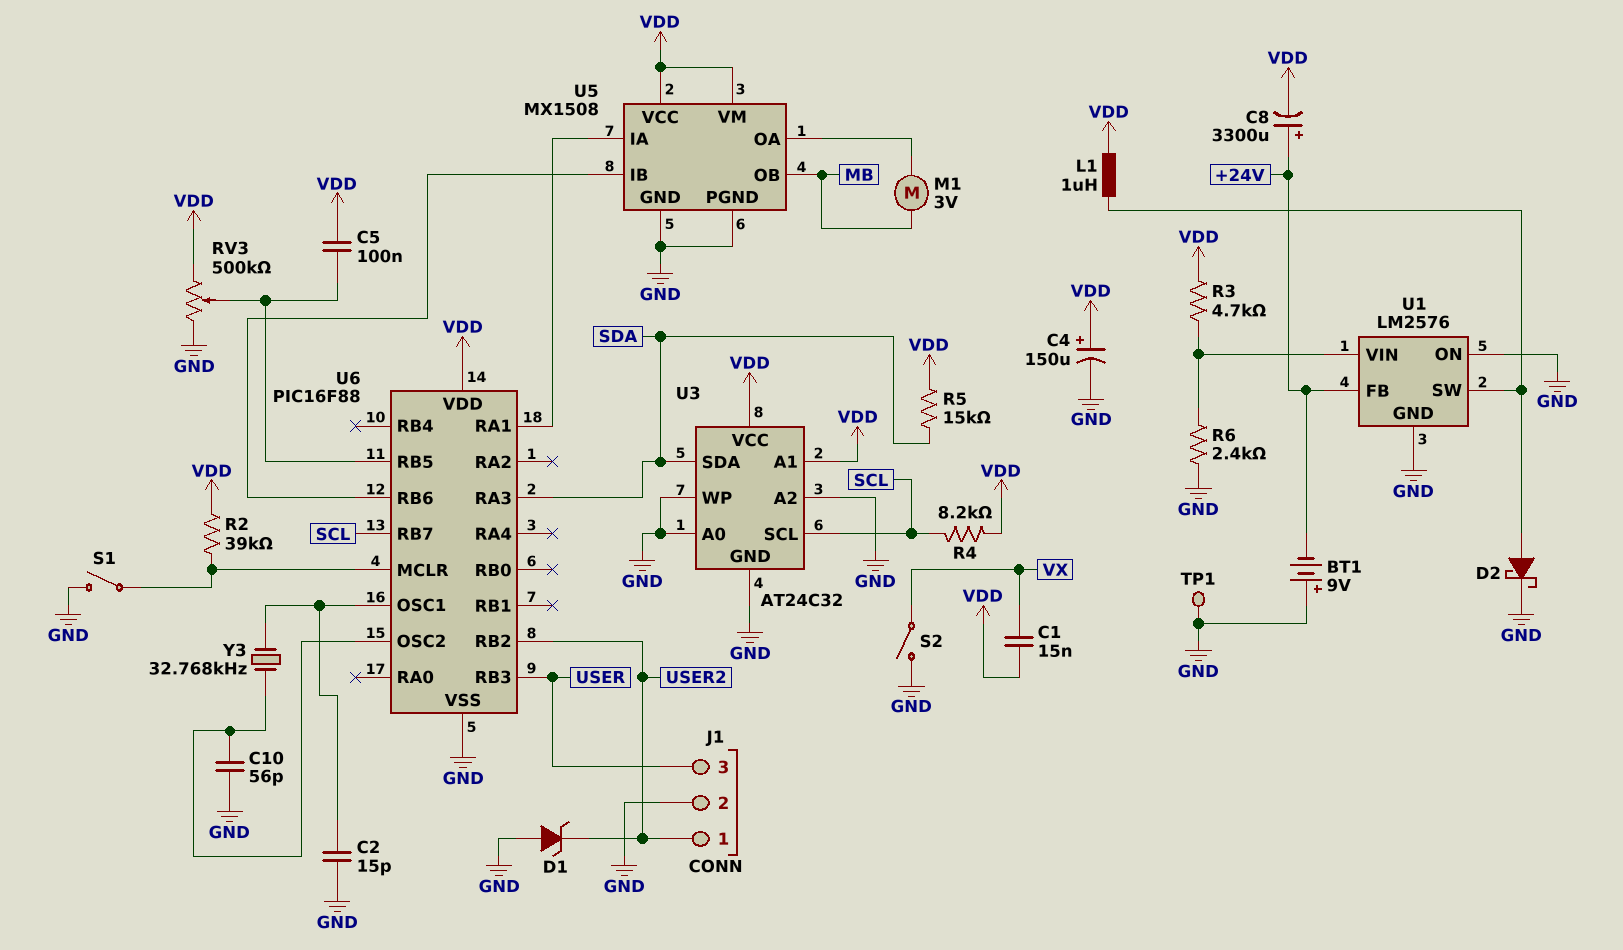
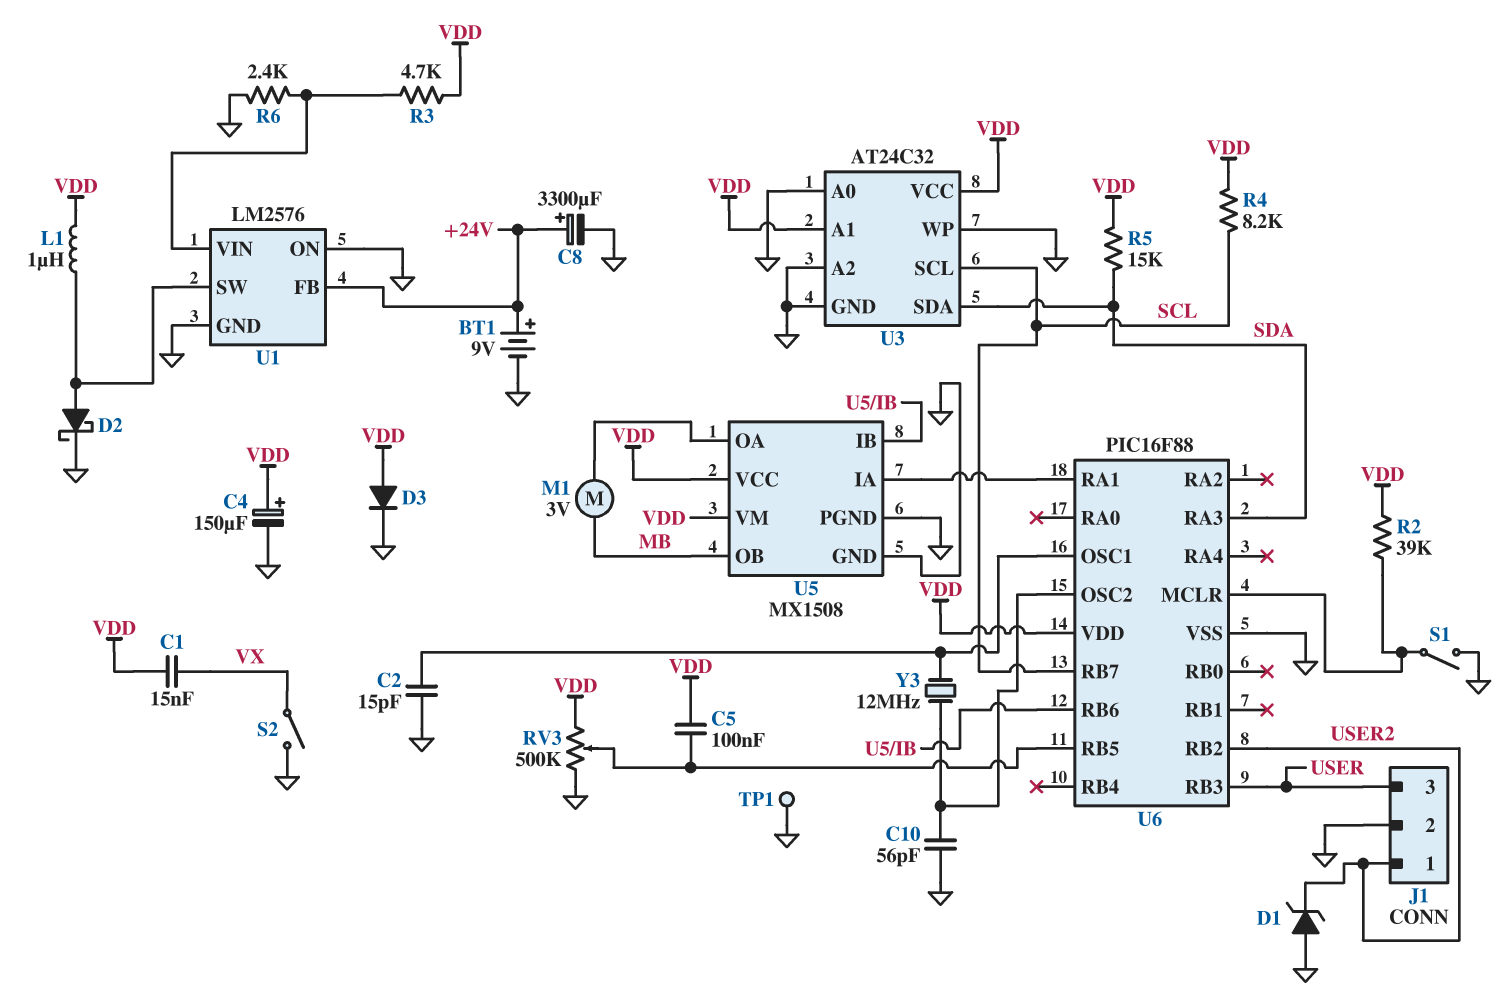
BT1: 9V (plus GND, minus +24V) -> 9V (plus +24V, minus GND)
C8: 3300uF (plus +24V, minus VDD) -> 3300uF (plus +24V, minus GND)
D3: none -> diode (A VDD, K GND)
Y3: 32.768kHz (U6/OSC1, U6/OSC2) -> 12MHz (U6/OSC1, U6/OSC2)

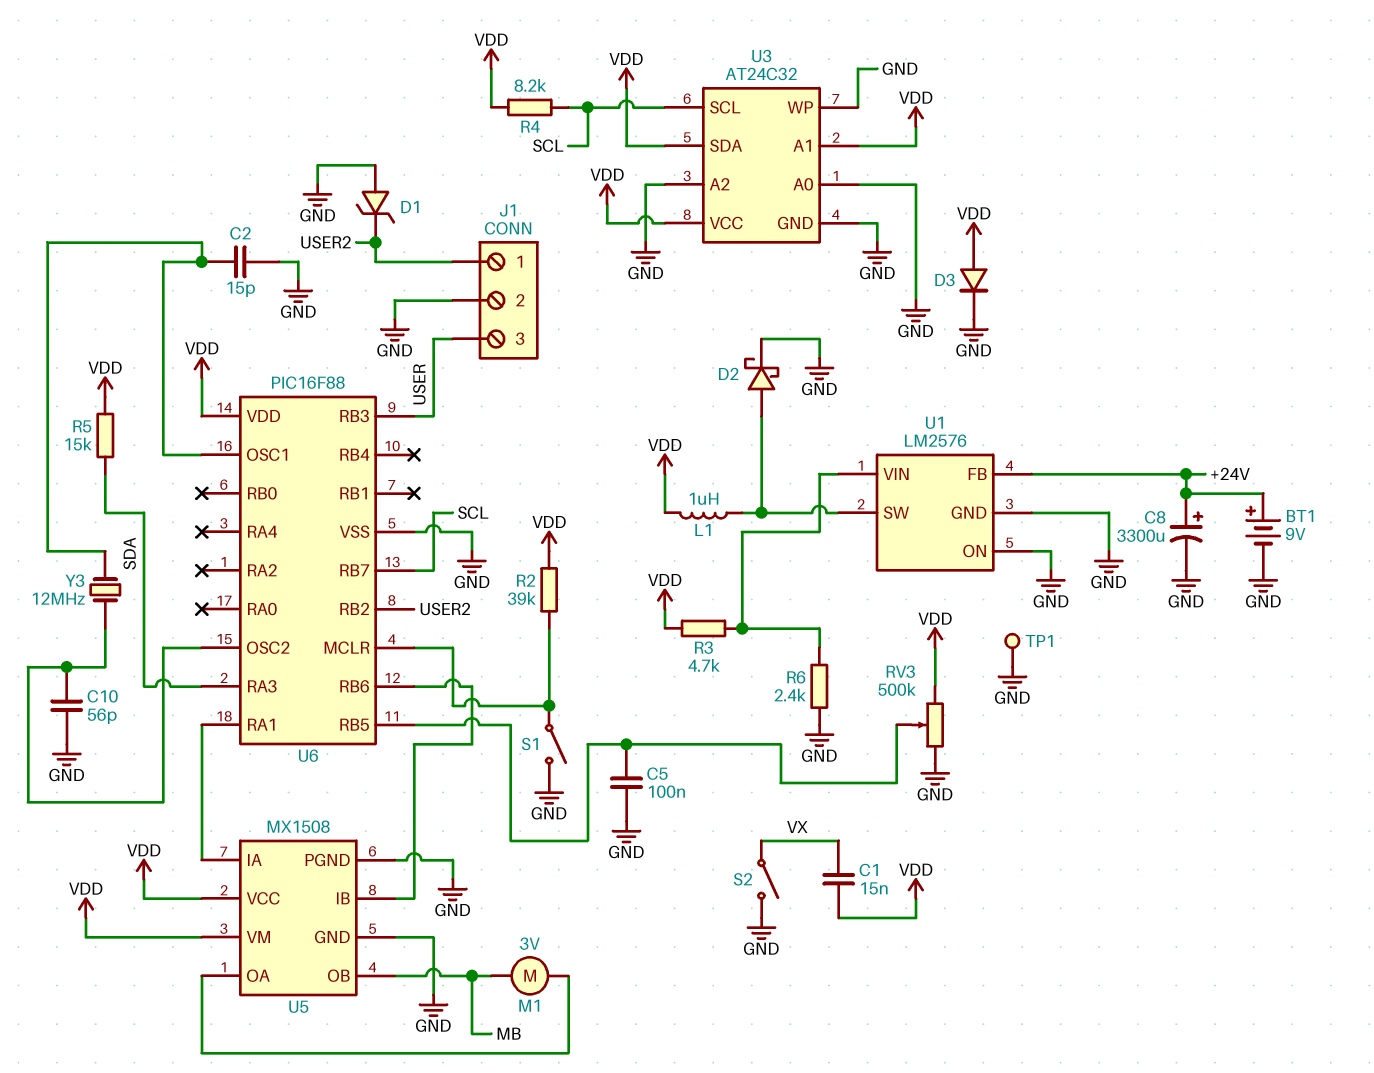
C4: 150uF (plus VDD, minus GND) -> none
C5: 100nF (U6/RB5, VDD) -> 100nF (GND, U6/RB5)
U3 pin SDA: SDA -> VDD

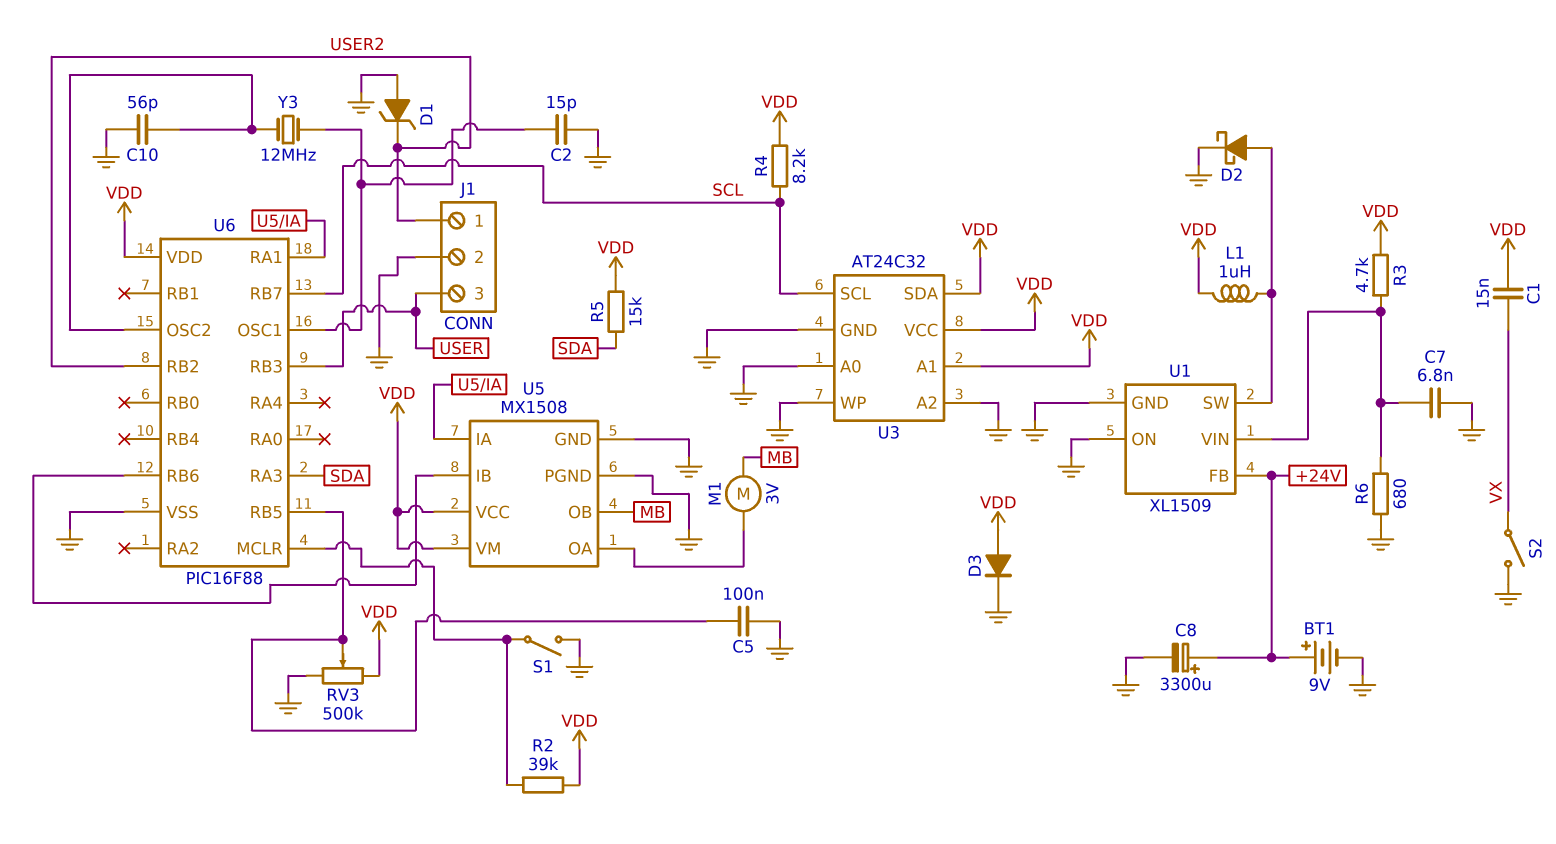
C7: none -> 6.8nF (GND, U1/VIN)
R6: 2.4k (GND, U1/VIN) -> 680 (GND, U1/VIN)
TP1: test point (GND) -> none
U1: LM2576 -> XL1509

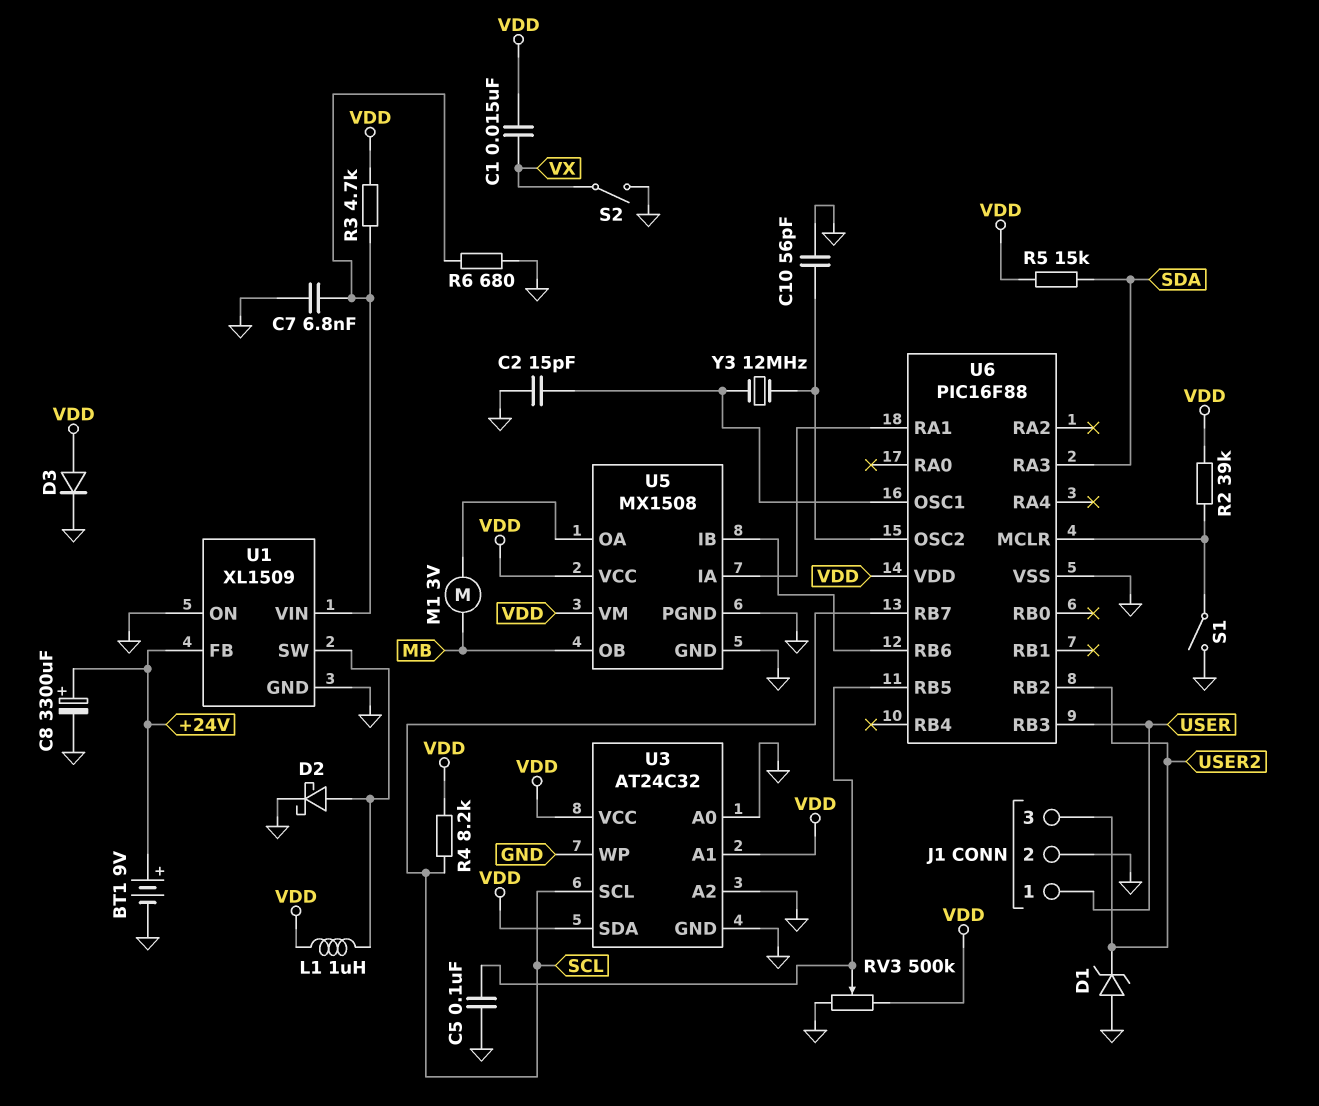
J1 pin 1: USER2 -> USER
J1 pin 3: USER -> USER2

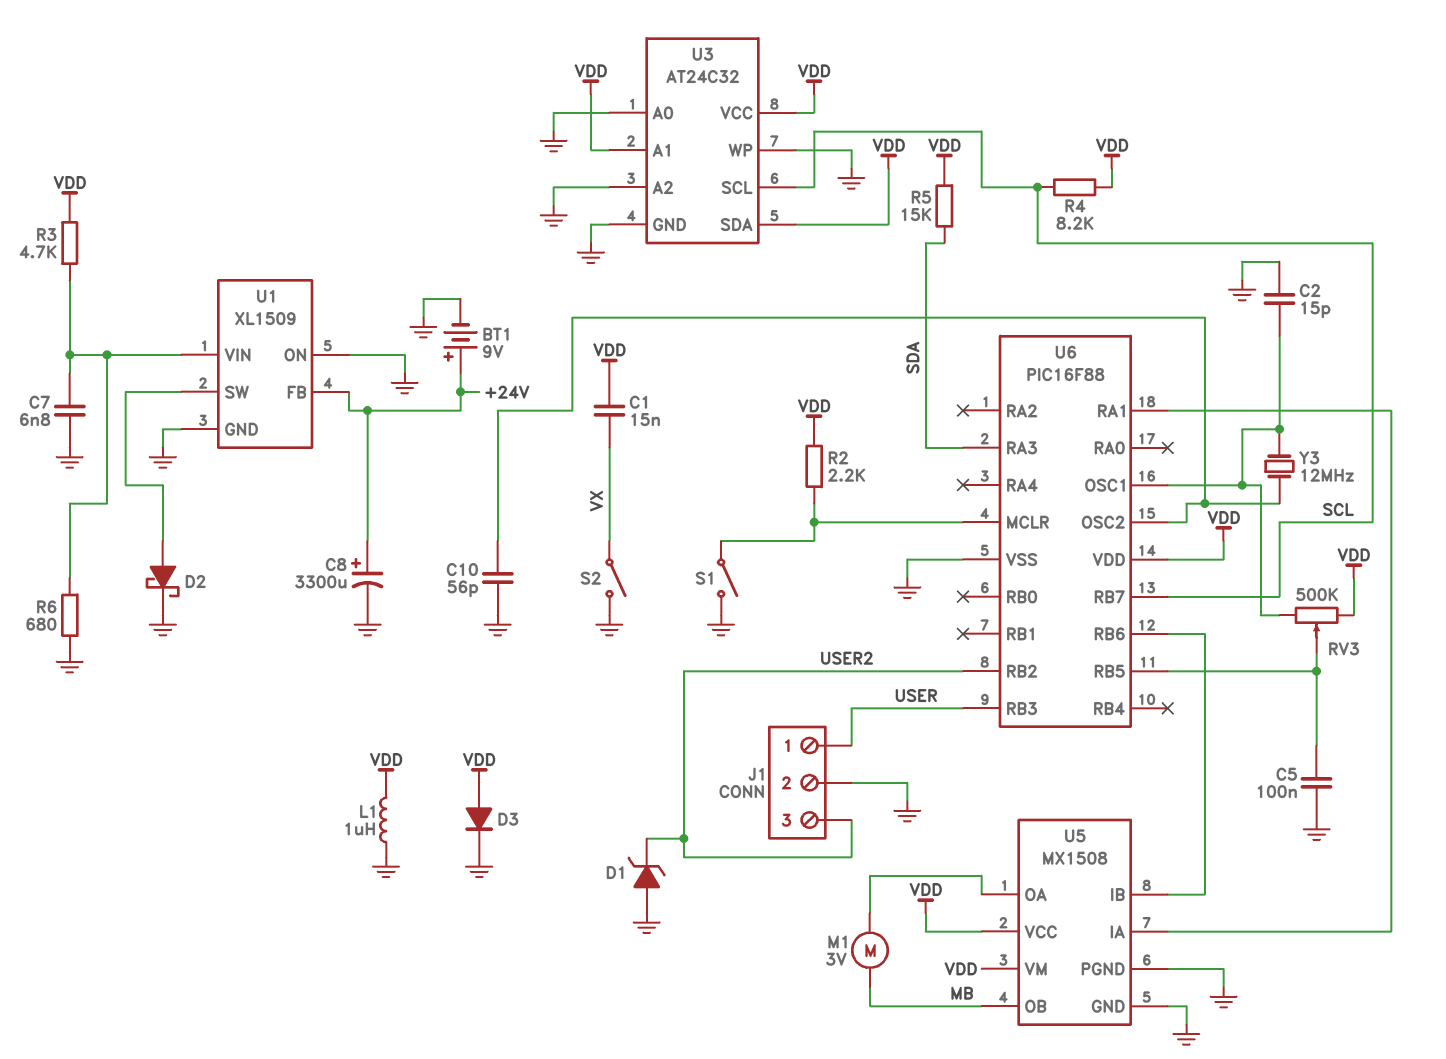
L1: 1uH (U1/SW, VDD) -> 1uH (GND, VDD)
R2: 39k (U6/MCLR, VDD) -> 2.2k (U6/MCLR, VDD)
RV3: 500k (GND, VDD, wiper U6/RB5) -> 500k (U6/OSC1, VDD, wiper U6/RB5)

